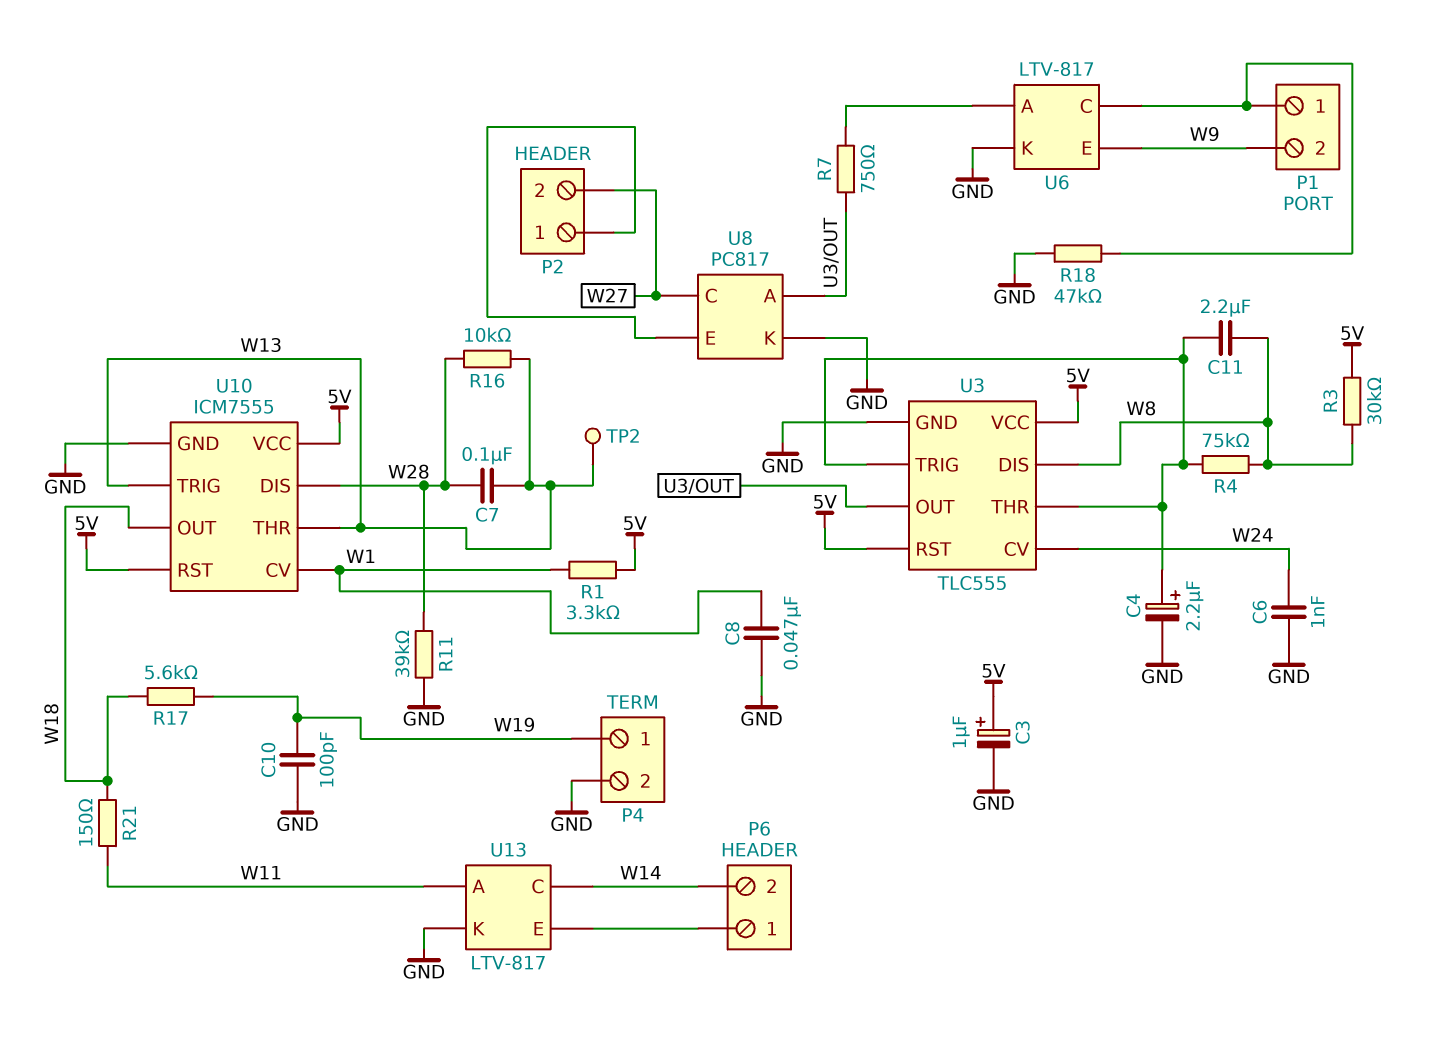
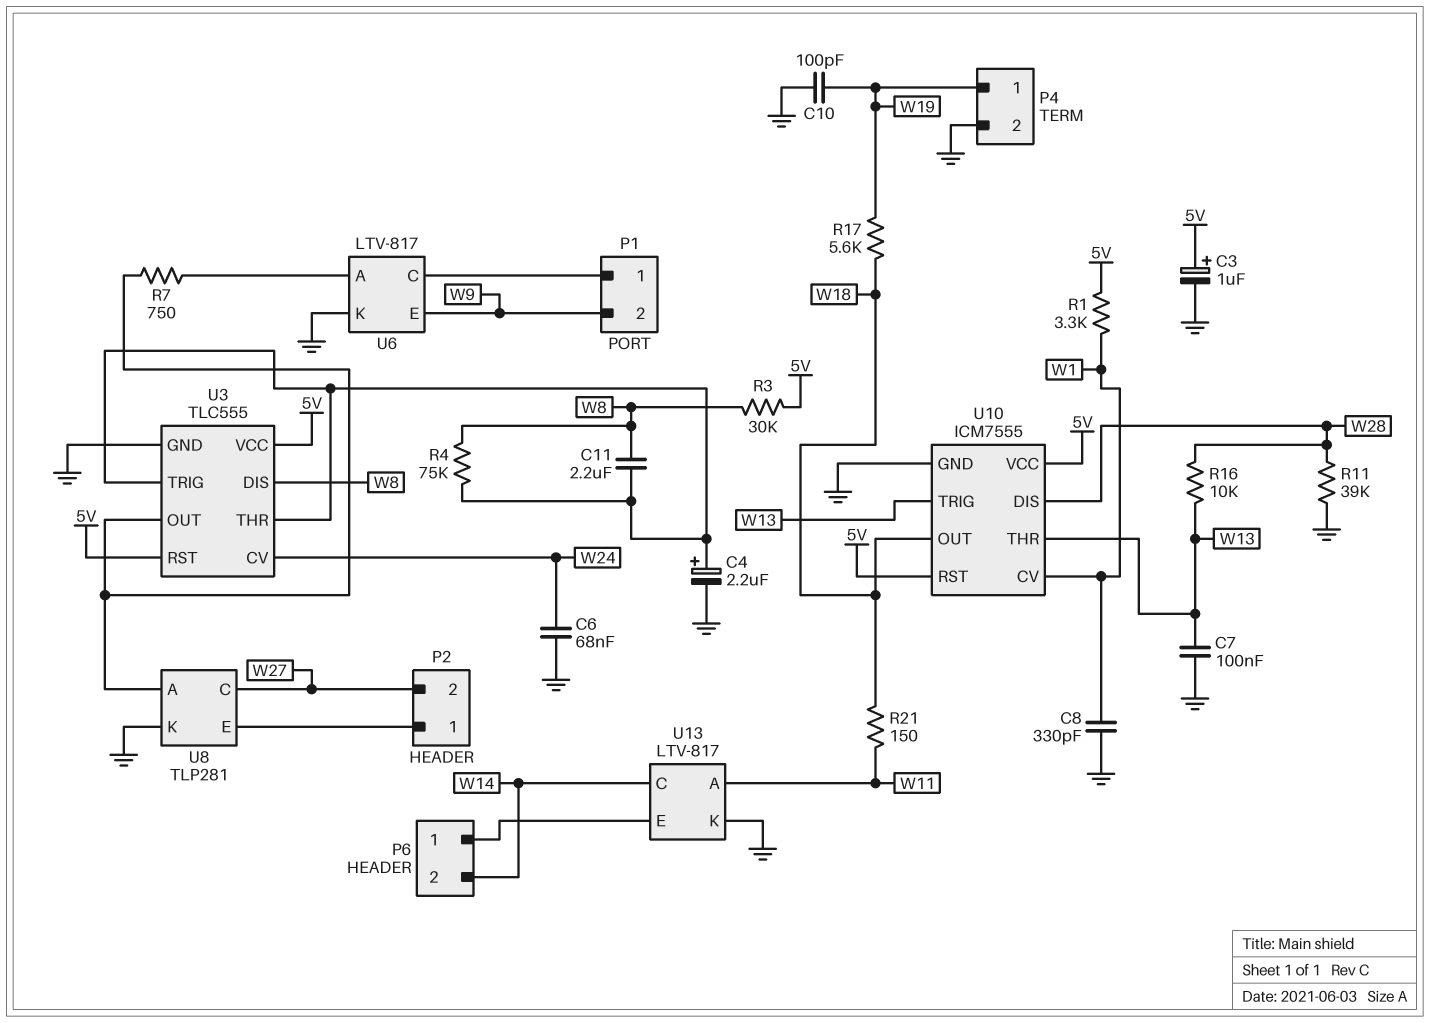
C6: 1nF (GND, W24) -> 68nF (GND, W24)
C7: 100nF (W13, W28) -> 100nF (GND, W13)
C8: 47nF (GND, W1) -> 330pF (GND, W1)
R18: 47k (GND, P1/1) -> none
TP2: test point (W13) -> none
U8: PC817 -> TLP281

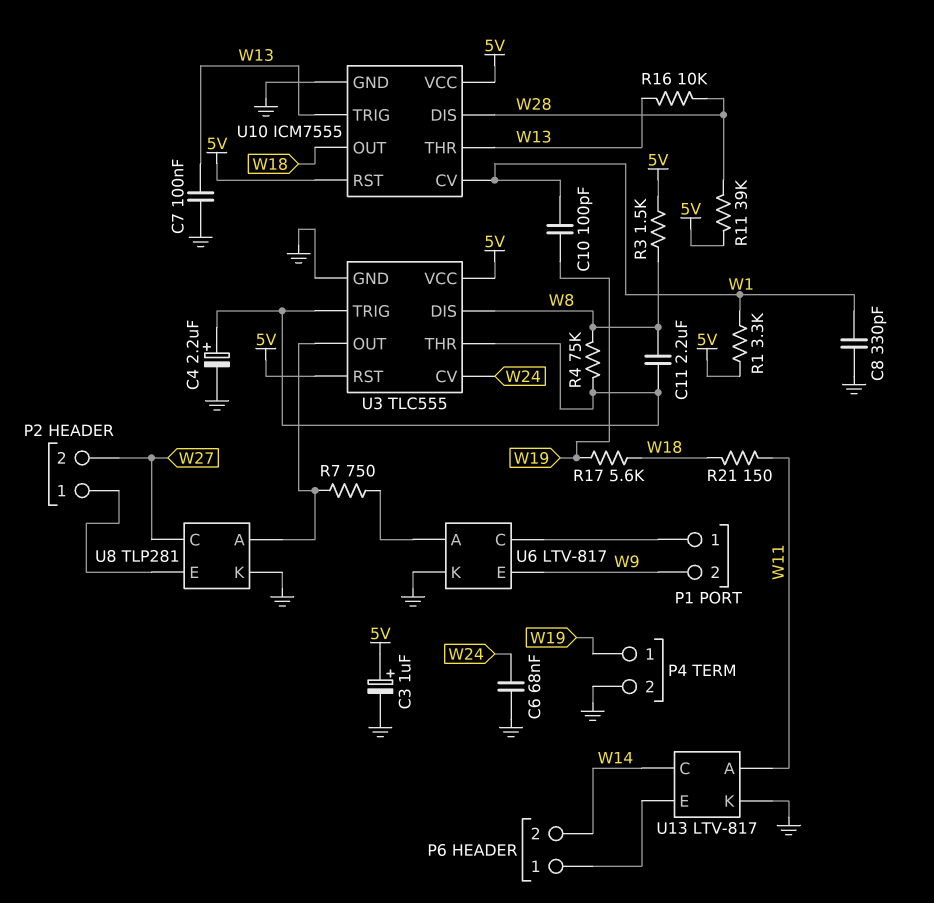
C10: 100pF (GND, W19) -> 100pF (W1, W19)
R3: 30k (5V, W8) -> 1.5k (5V, W8)
R11: 39k (GND, W28) -> 39k (5V, W28)

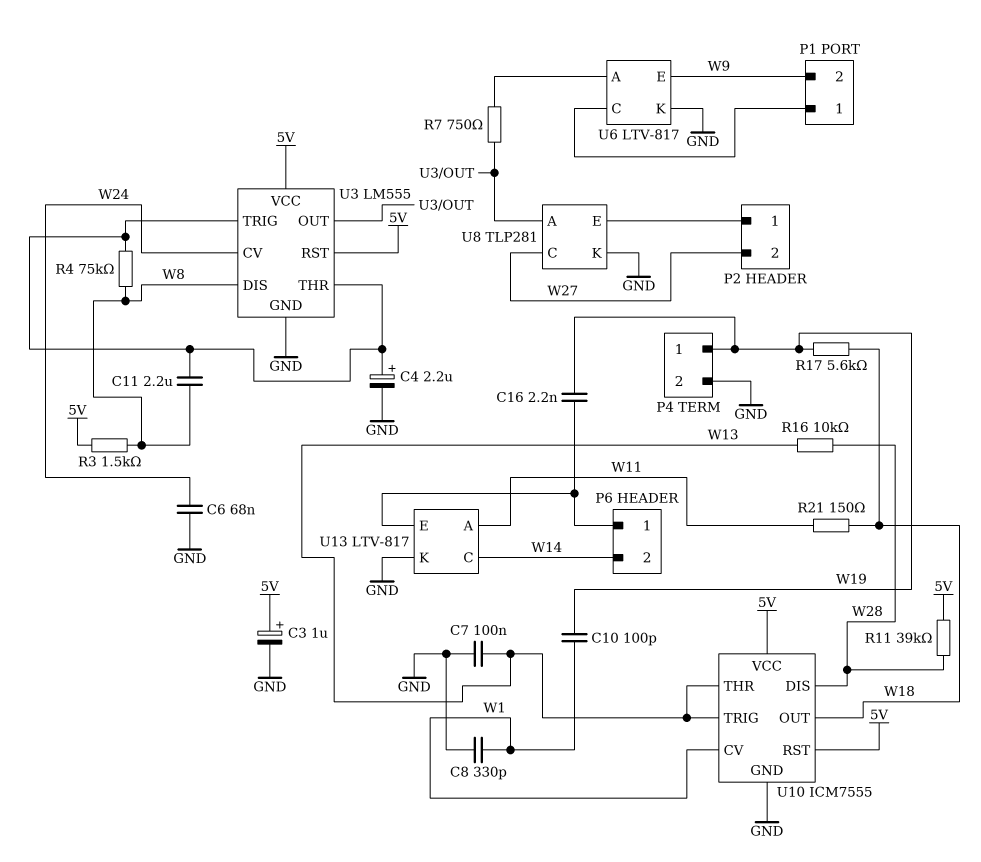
C16: none -> 2.2nF (P6/1, W19)
R1: 3.3k (5V, W1) -> none
U3: TLC555 -> LM555

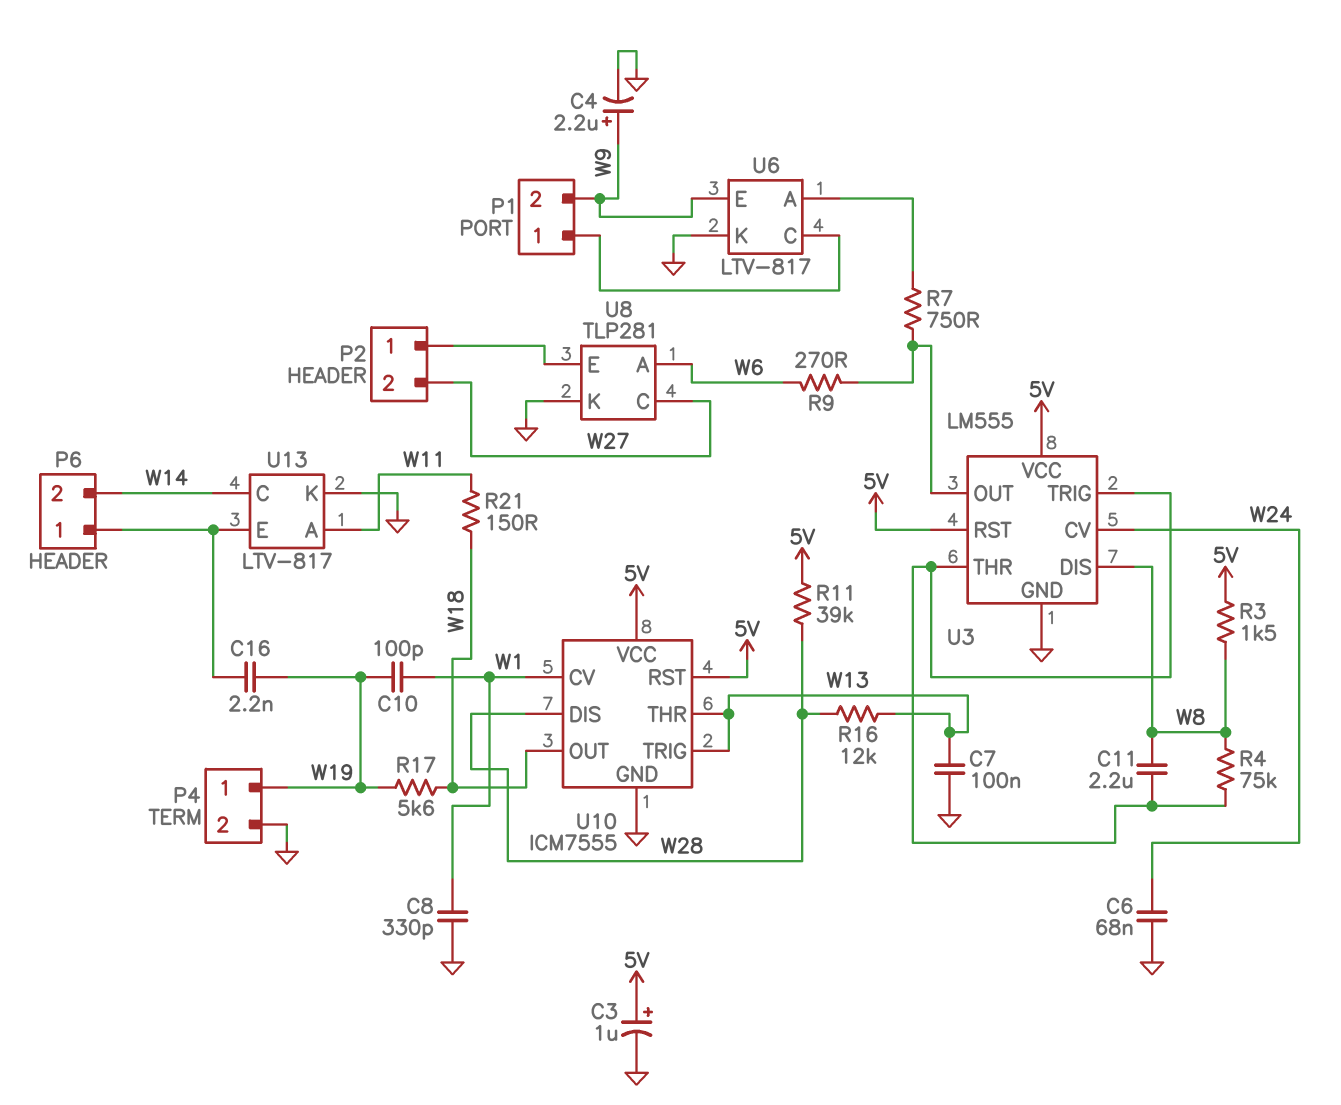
C4: 2.2uF (plus U3/THR, minus GND) -> 2.2uF (plus W9, minus GND)
R9: none -> 270 (U3/OUT, W6)
R16: 10k (W13, W28) -> 12k (W13, W28)
U8 pin A: U3/OUT -> W6

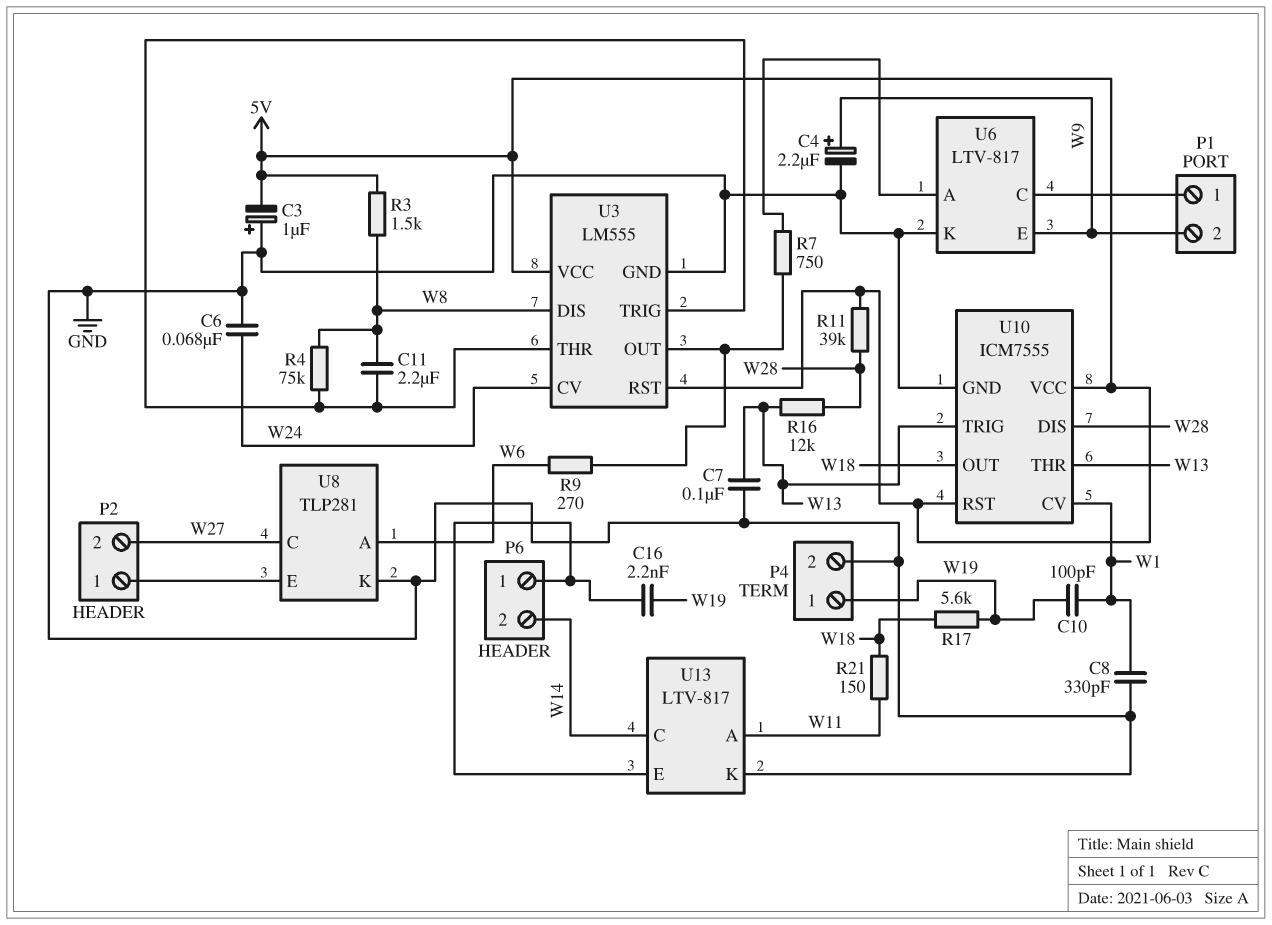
C3: 1uF (plus 5V, minus GND) -> 1uF (plus GND, minus 5V)

